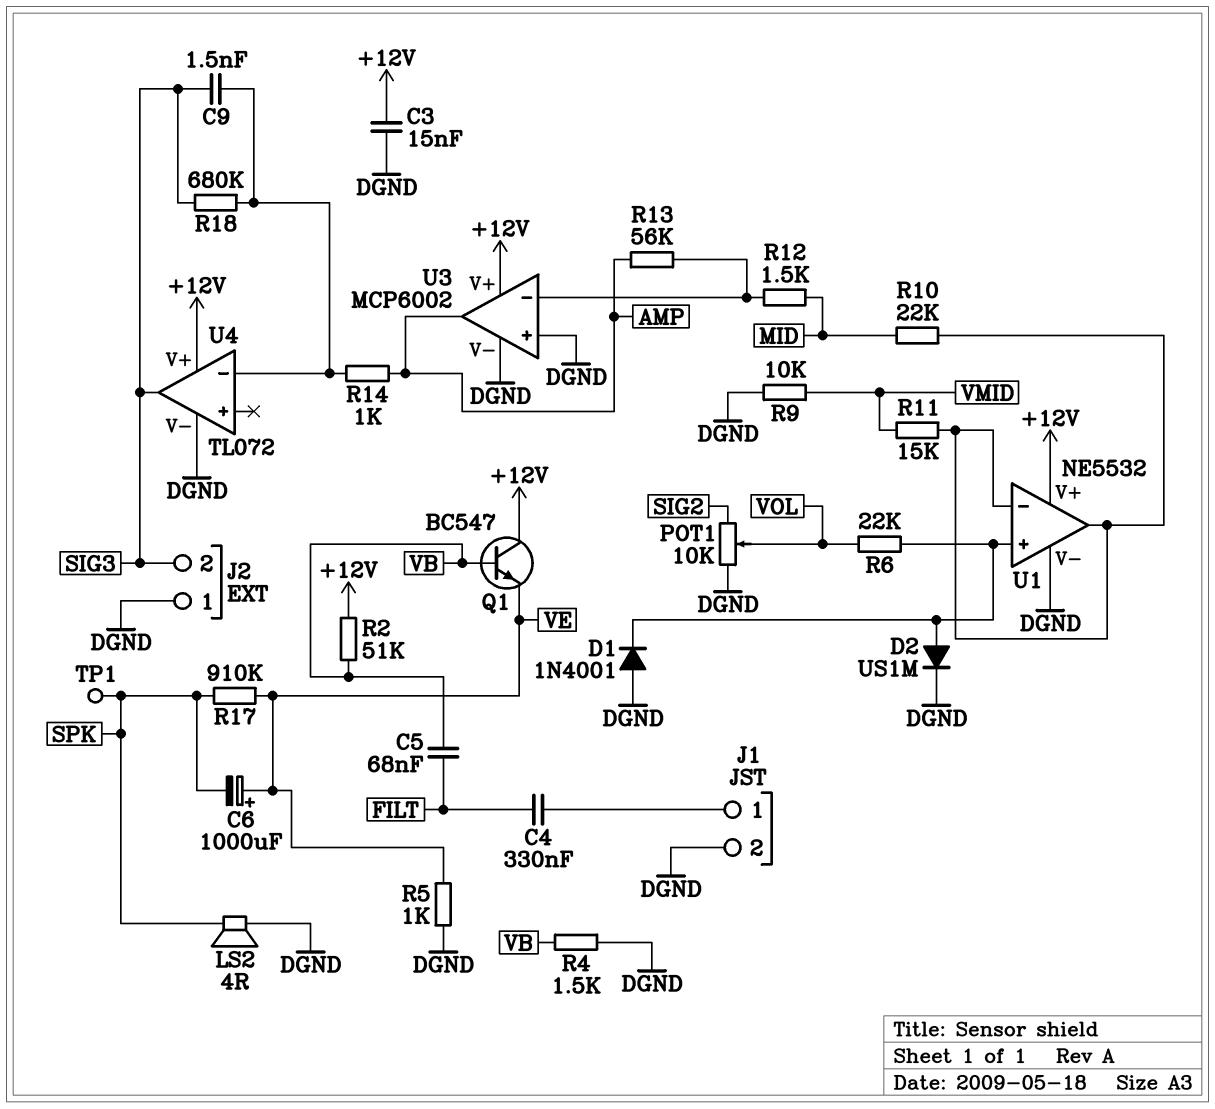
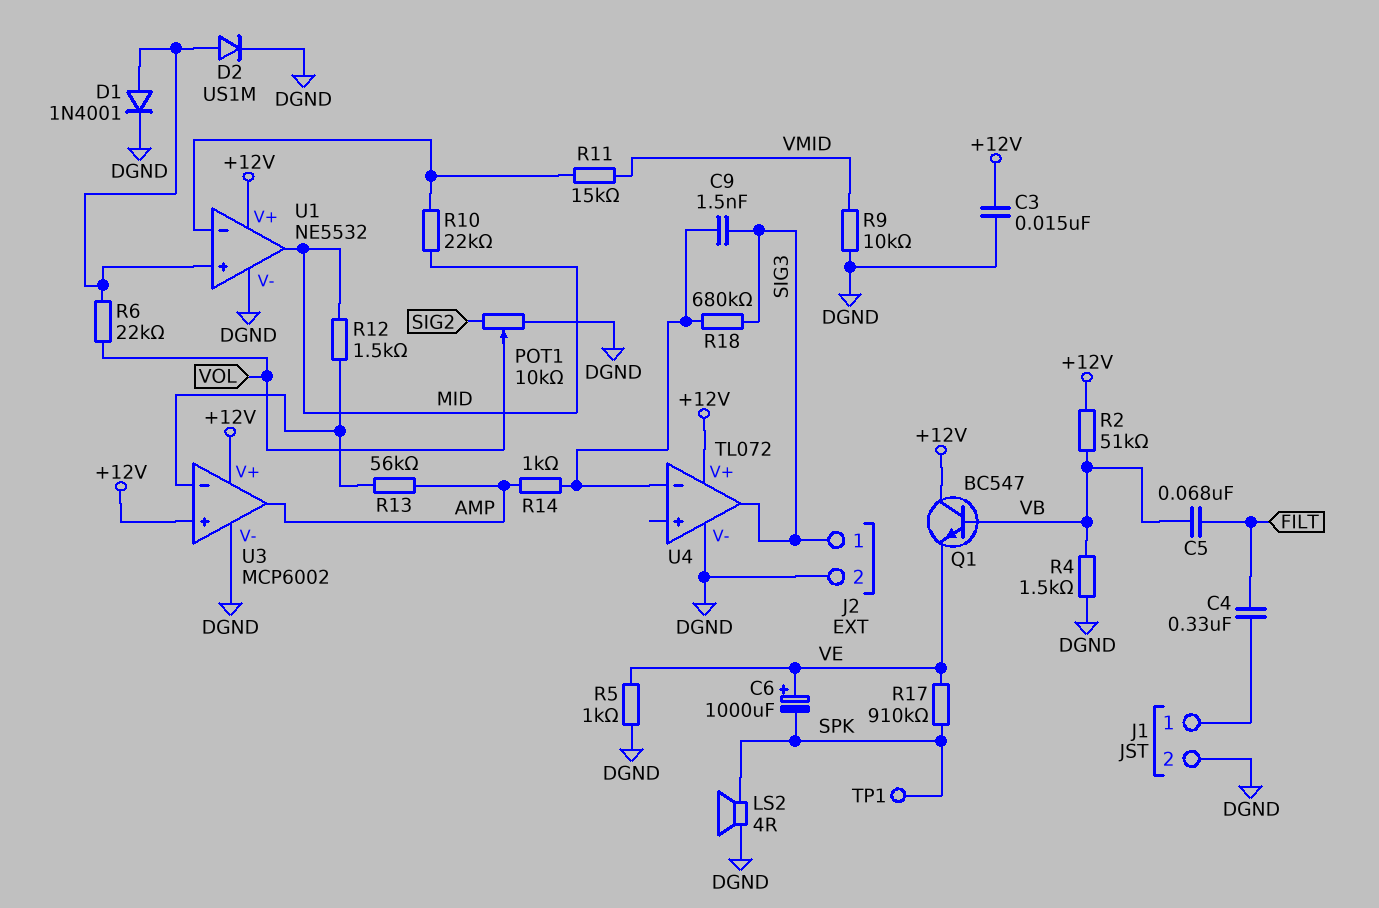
D1: diode 1N4001 (A DGND, K U1/in+) -> diode 1N4001 (A U1/in+, K DGND)
J2 pin 1: DGND -> SIG3
J2 pin 2: SIG3 -> DGND
U1 pin out: U1/in- -> MID
U3 pin in+: DGND -> +12V

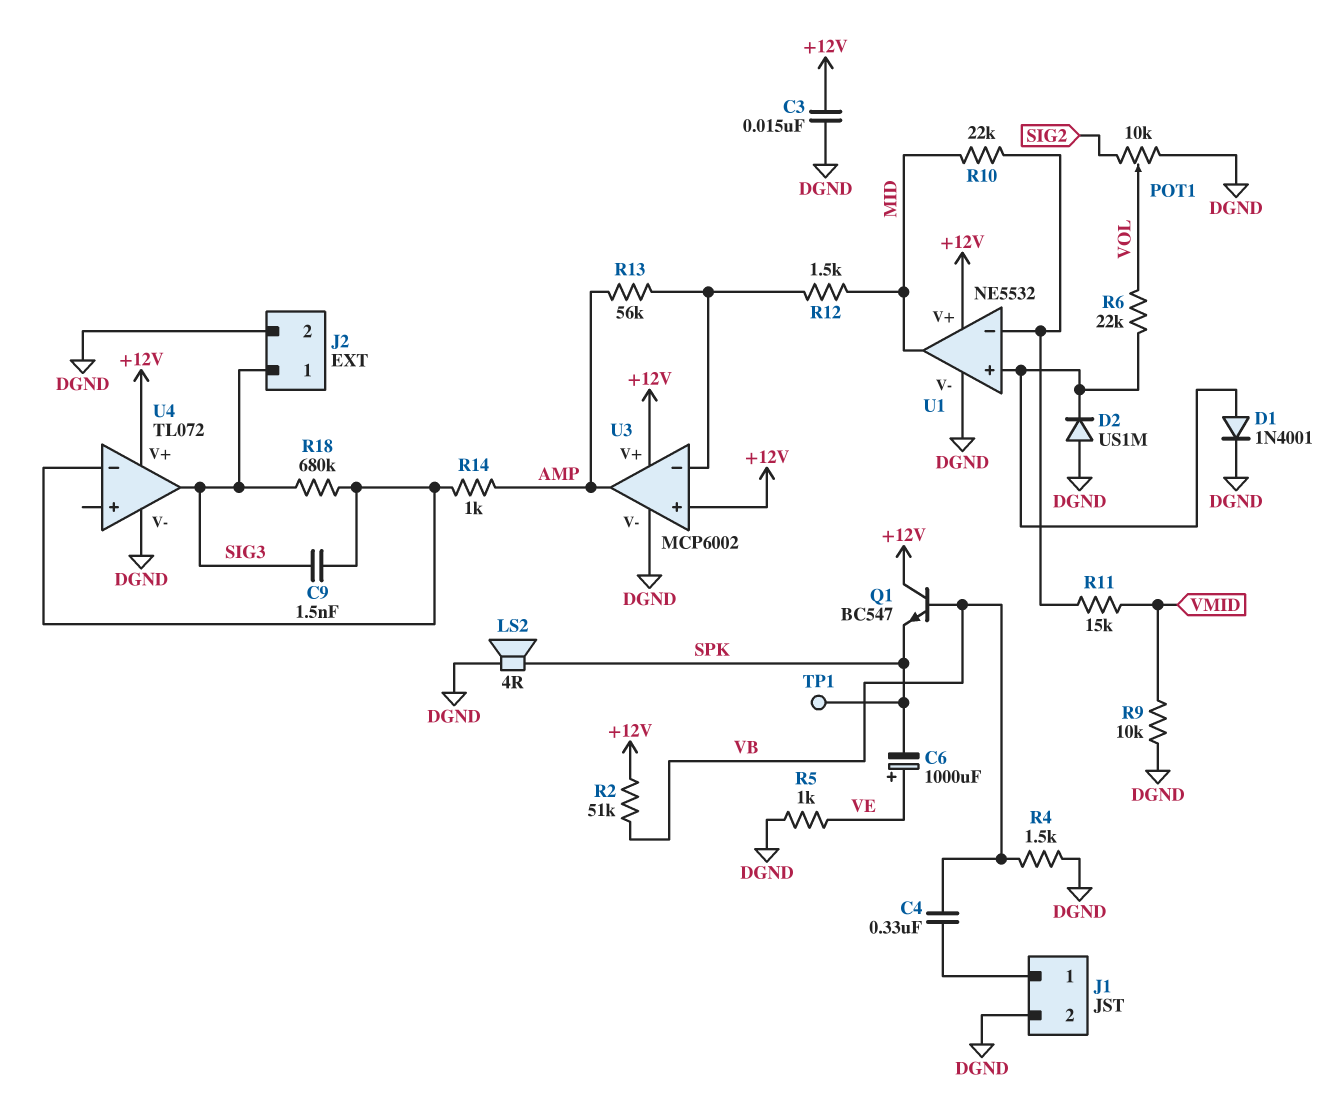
C4: 330nF (FILT, J1/1) -> 330nF (J1/1, VB)
C5: 68nF (FILT, VB) -> none
D2: diode US1M (A U1/in+, K DGND) -> diode US1M (A DGND, K U1/in+)
Q1: NPN BC547 (B VB, C +12V, E VE) -> NPN BC547 (B VB, C +12V, E SPK)
R17: 910k (SPK, VE) -> none

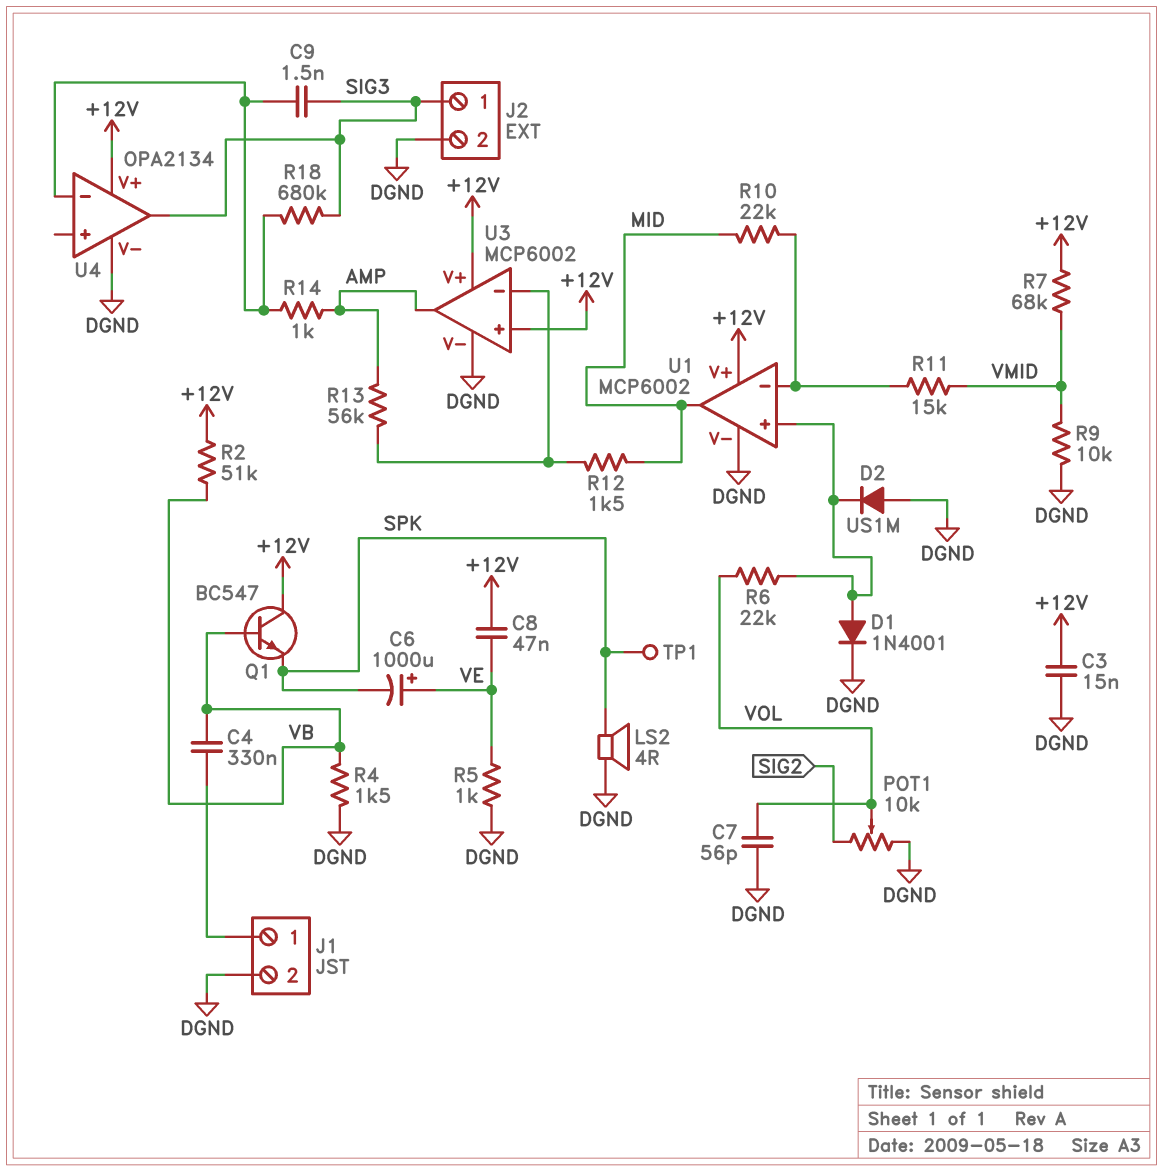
C7: none -> 56pF (DGND, VOL)
C8: none -> 47nF (+12V, VE)
R7: none -> 68k (+12V, VMID)
U1: NE5532 -> MCP6002
U4: TL072 -> OPA2134

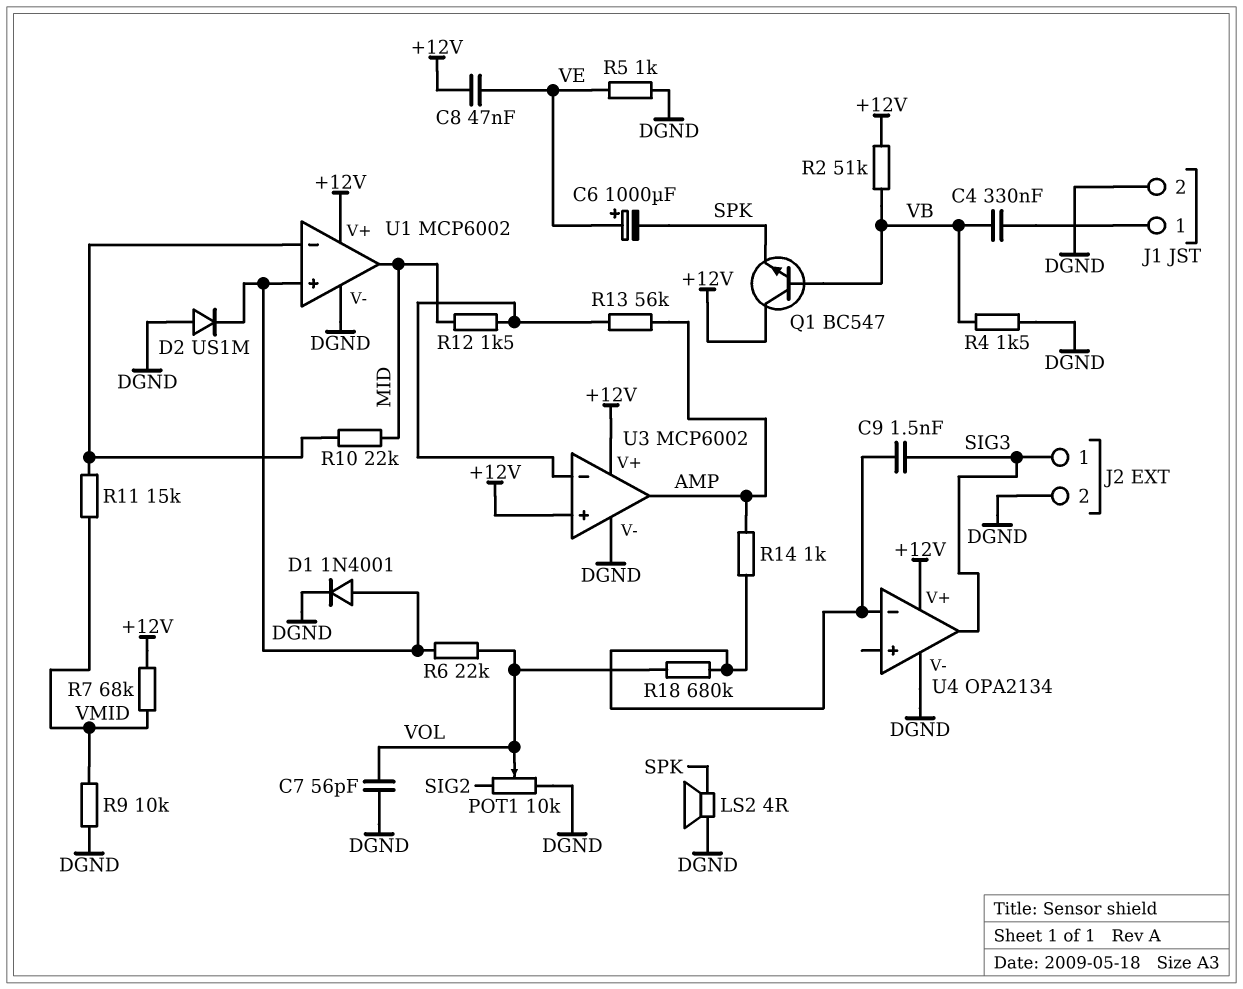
C3: 15nF (+12V, DGND) -> none
R18: 680k (SIG3, U4/in-) -> 680k (U4/in-, VOL)
TP1: test point (SPK) -> none

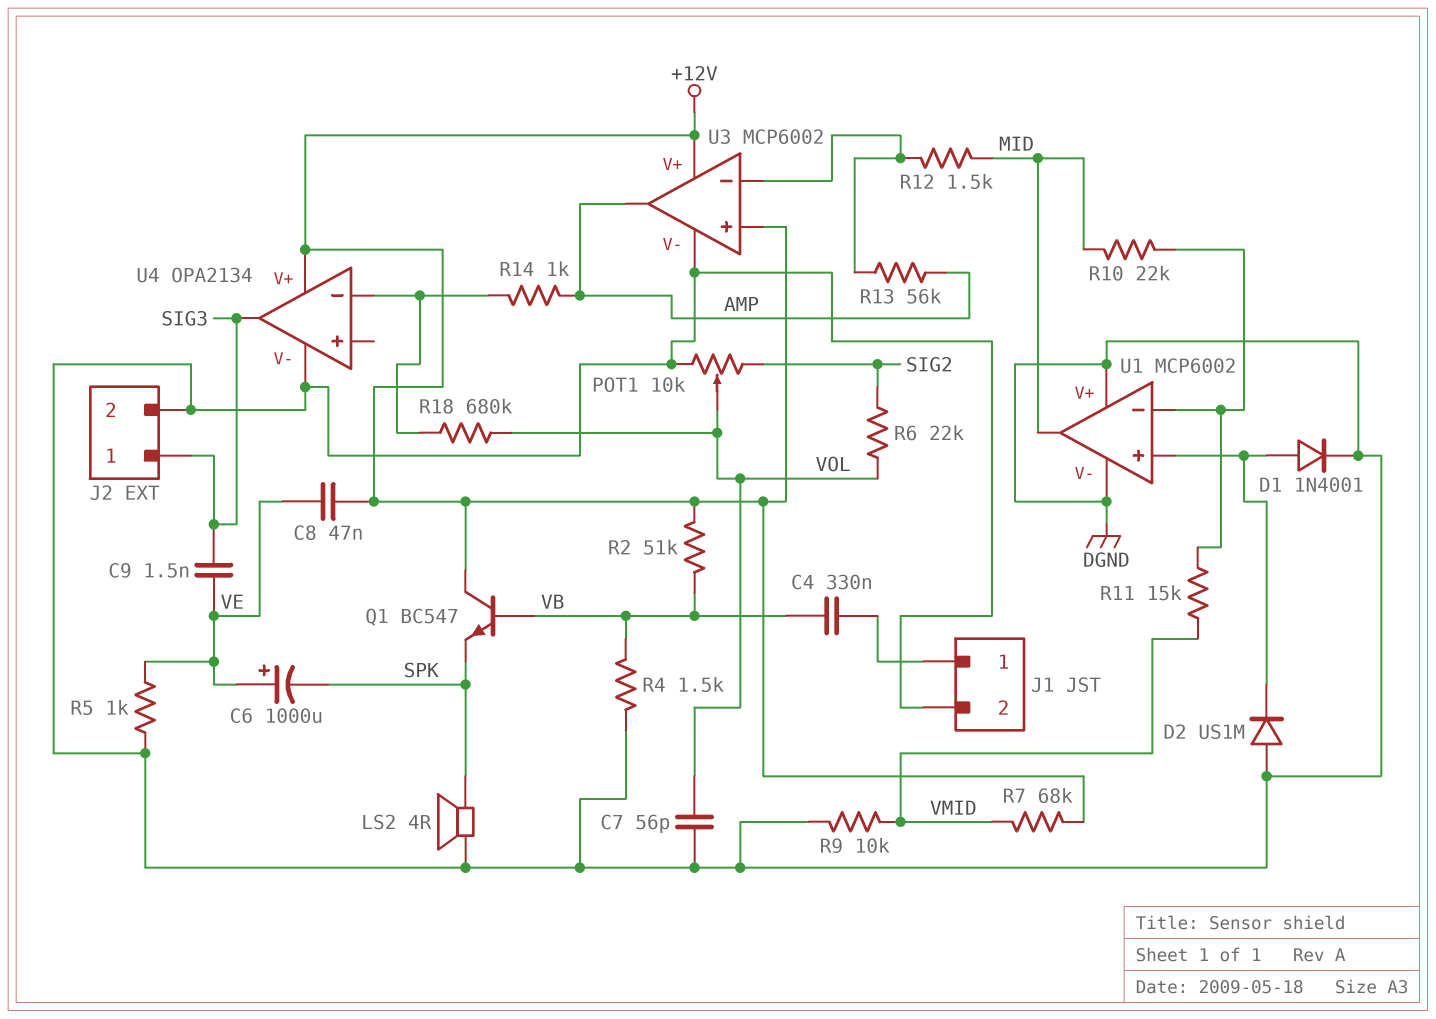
C9: 1.5nF (SIG3, U4/in-) -> 1.5nF (SIG3, VE)
R6: 22k (U1/in+, VOL) -> 22k (SIG2, VOL)
U1 pin V+: +12V -> DGND

